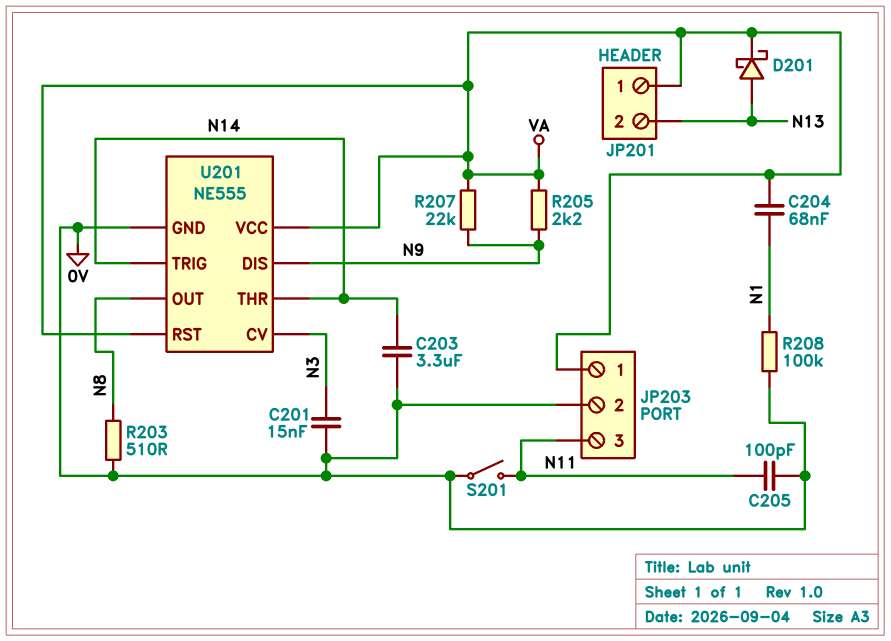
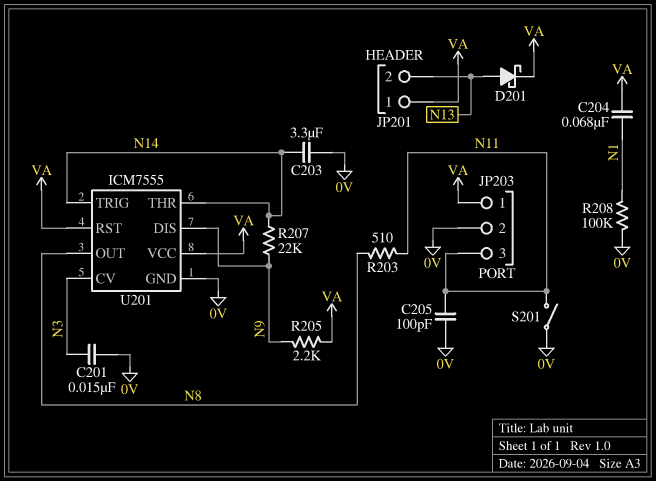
R203: 510 (0V, N8) -> 510 (N8, N11)
R207: 22k (N9, VA) -> 22k (N9, N14)
U201: NE555 -> ICM7555

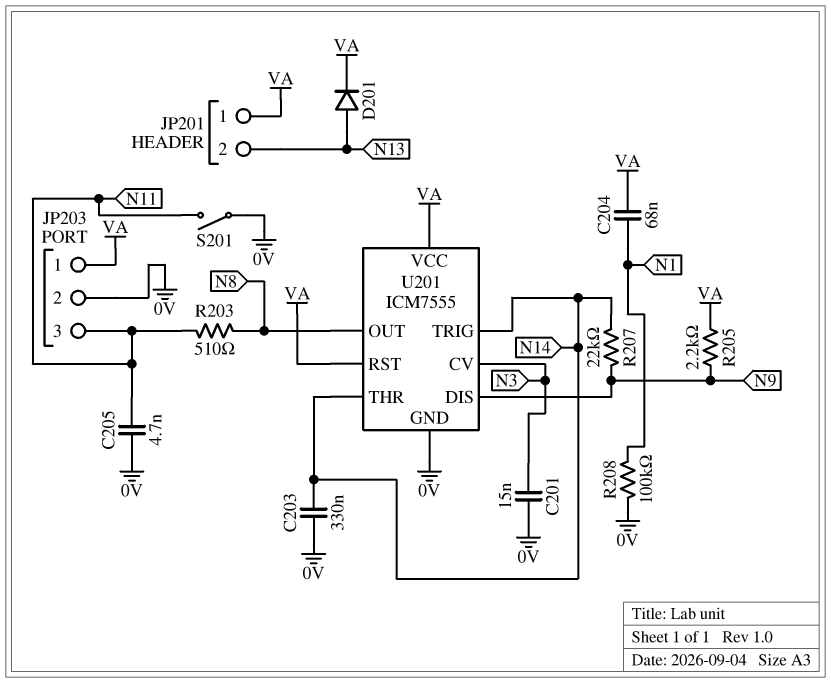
C203: 3.3uF (0V, N14) -> 330nF (0V, N14)
C205: 100pF (0V, N11) -> 4.7nF (0V, N11)
D201: schottky (A N13, K VA) -> diode (A N13, K VA)

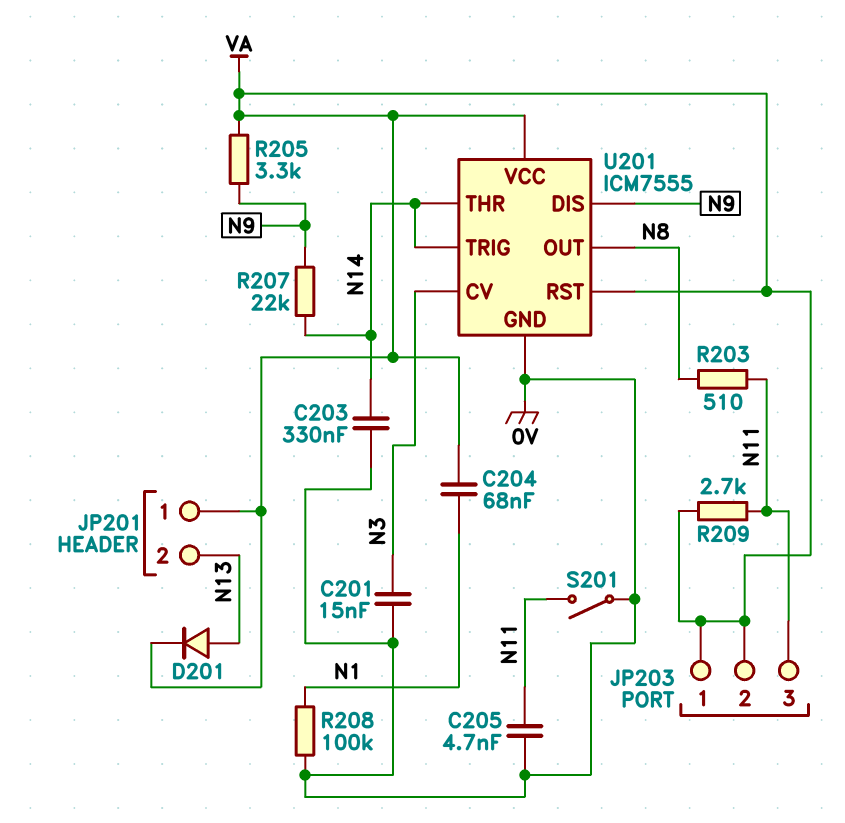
JP203 pin 2: 0V -> VA
R205: 2.2k (N9, VA) -> 3.3k (N9, VA)
R209: none -> 2.7k (N11, VA)

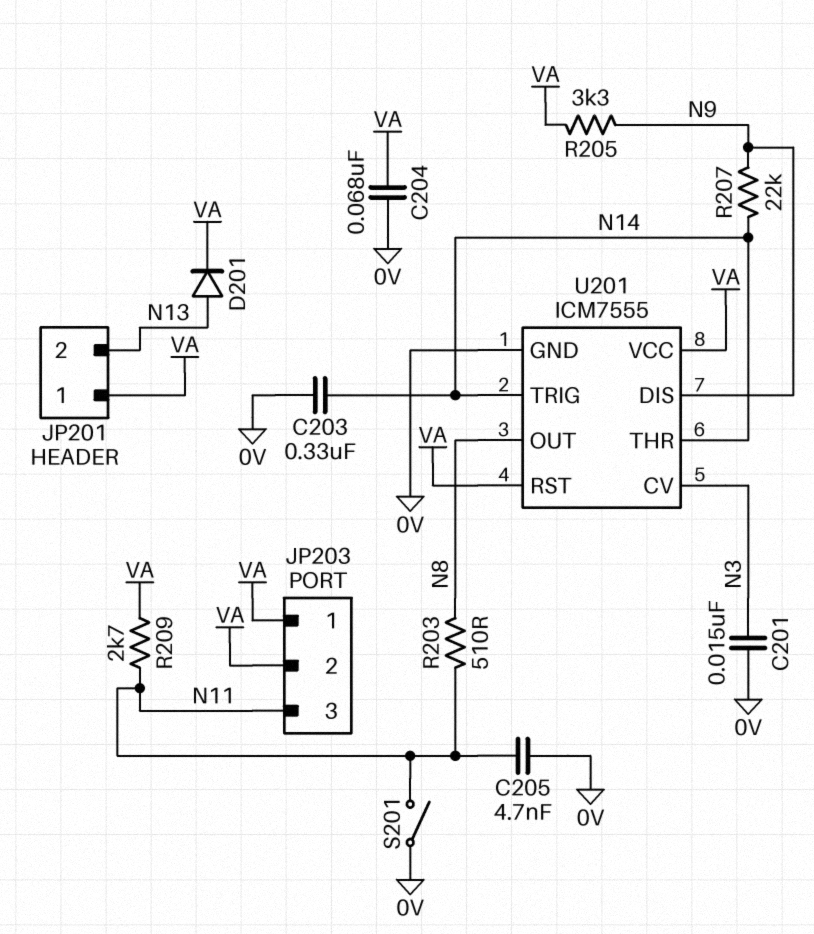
C204: 68nF (N1, VA) -> 68nF (0V, VA)
R208: 100k (0V, N1) -> none

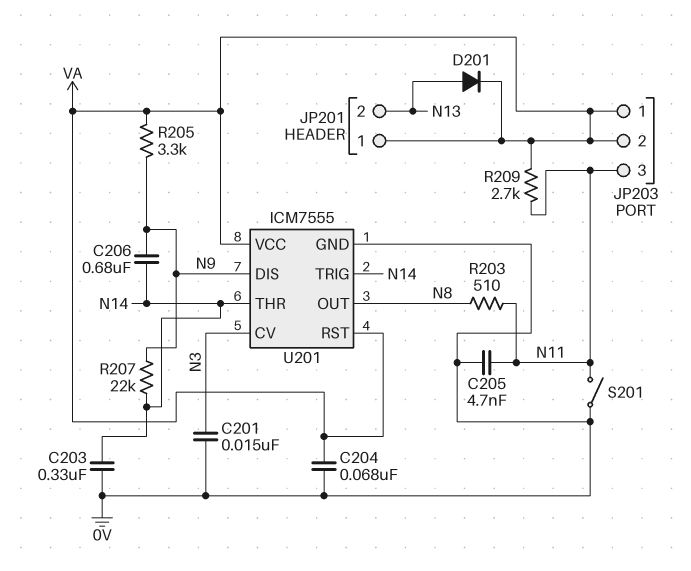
C206: none -> 680nF (N9, N14)

